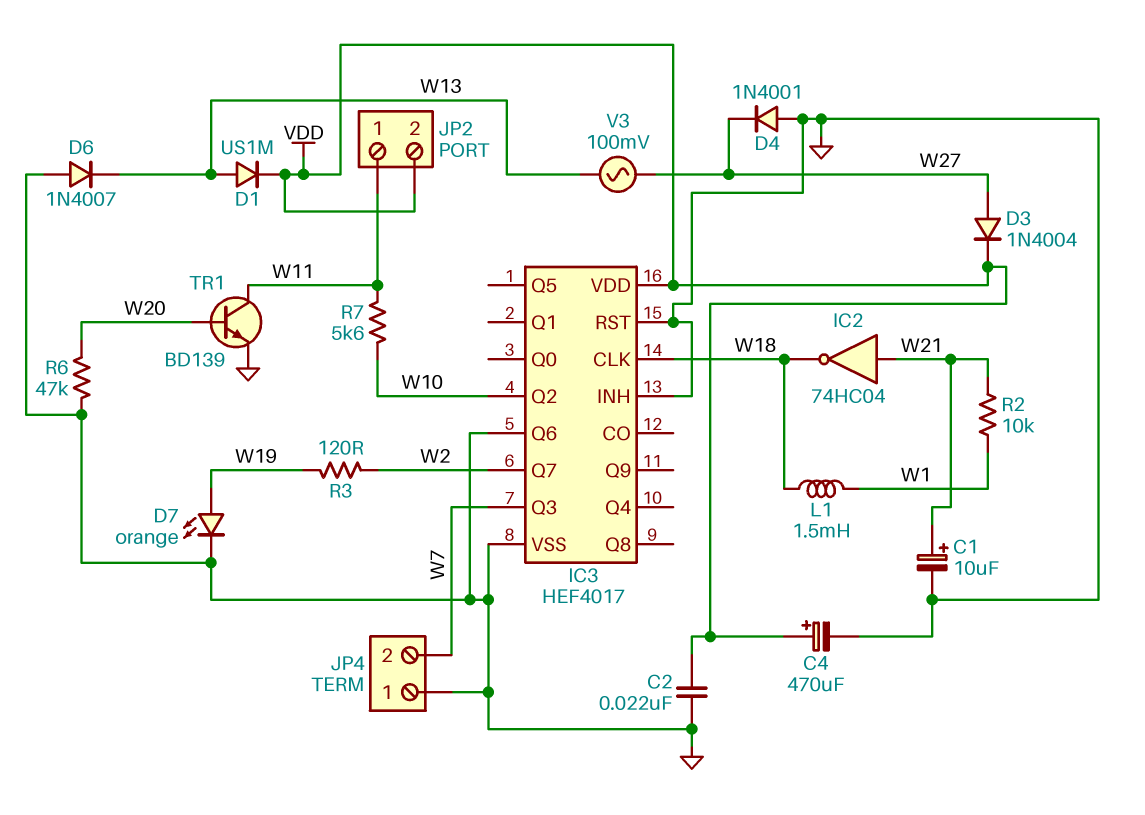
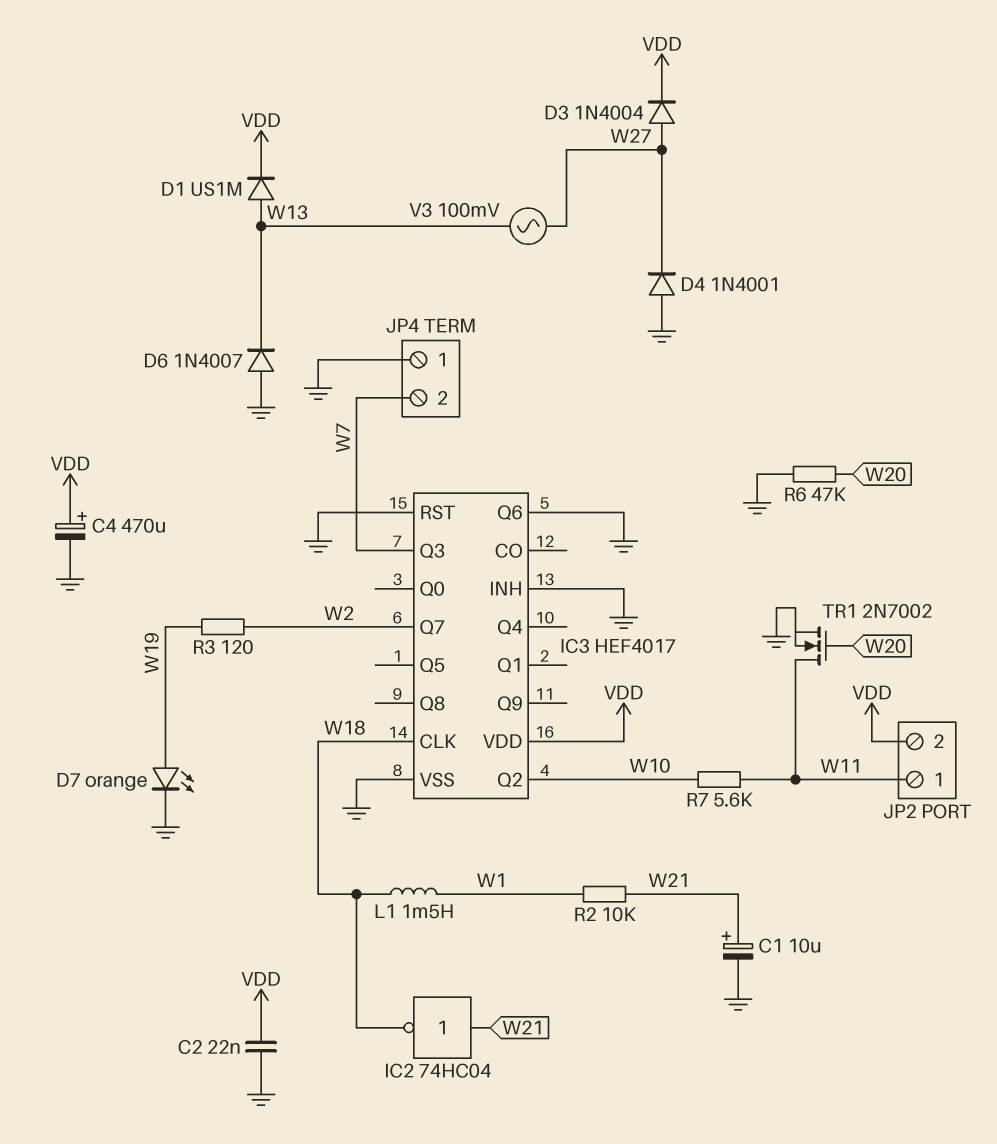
TR1: NPN BD139 (B W20, C W11, E GND) -> NMOS 2N7002 (G W20, D W11, S GND)

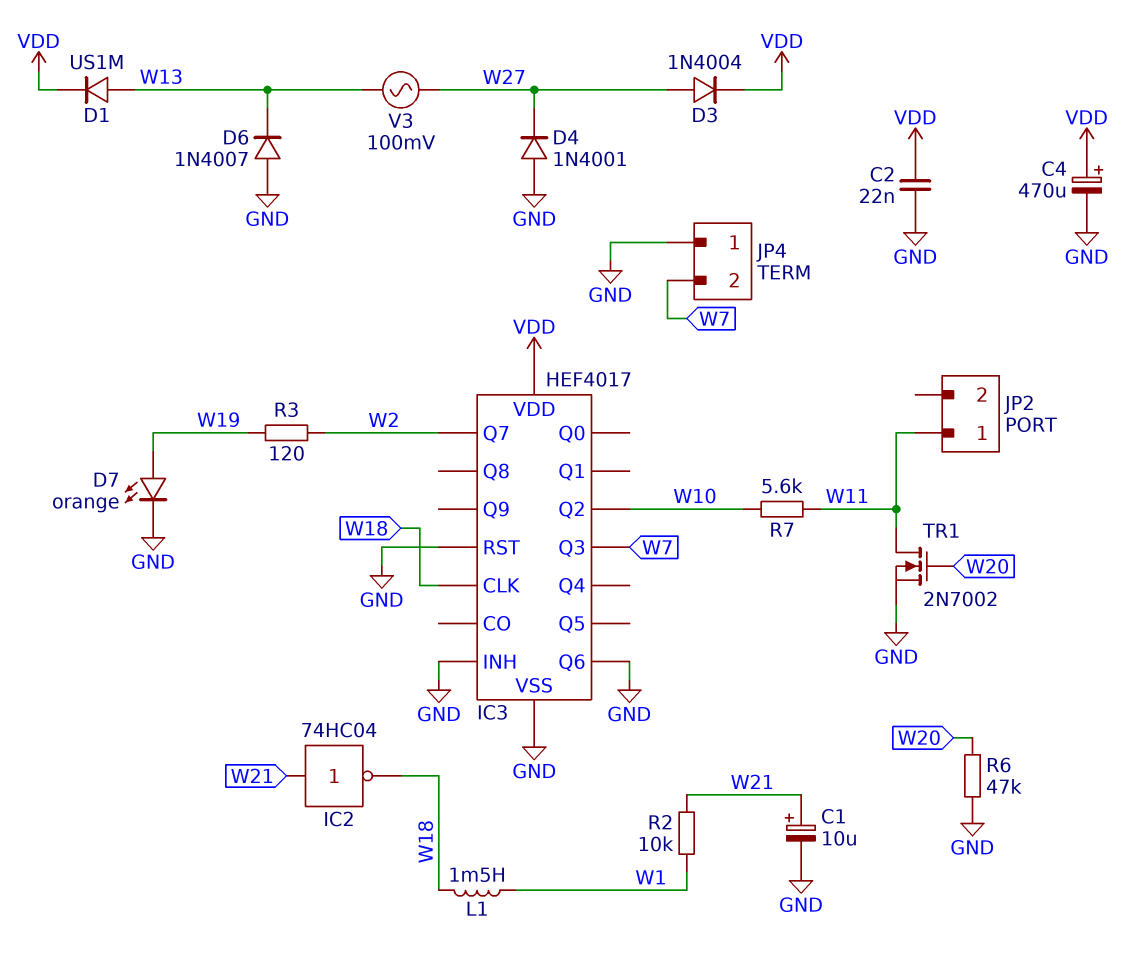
JP2 pin 2: VDD -> none

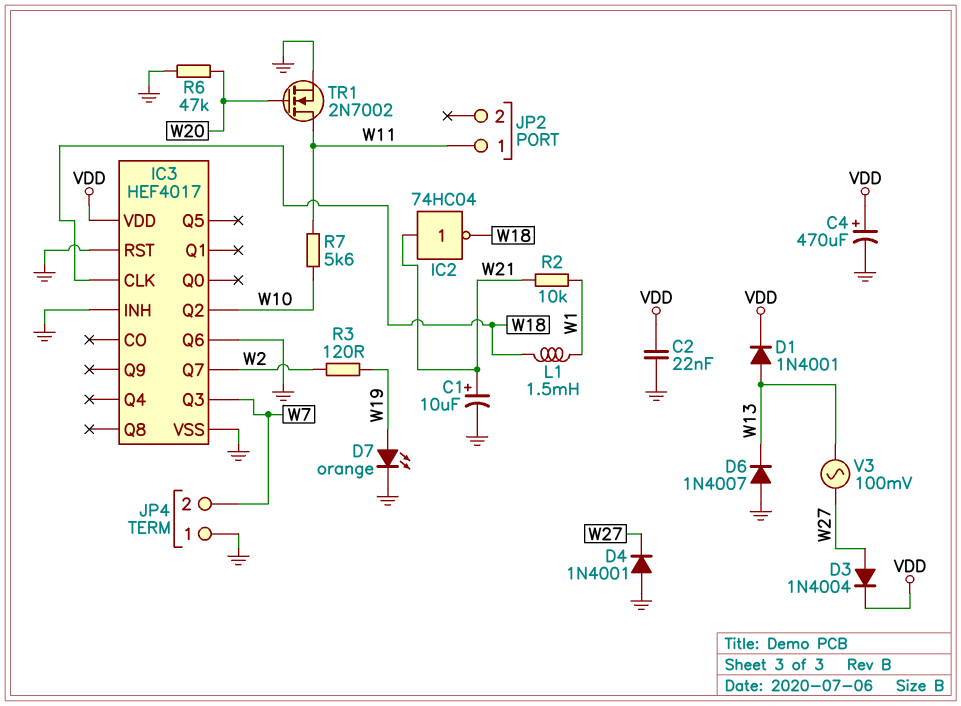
D1: diode US1M (A W13, K VDD) -> diode 1N4001 (A W13, K VDD)

